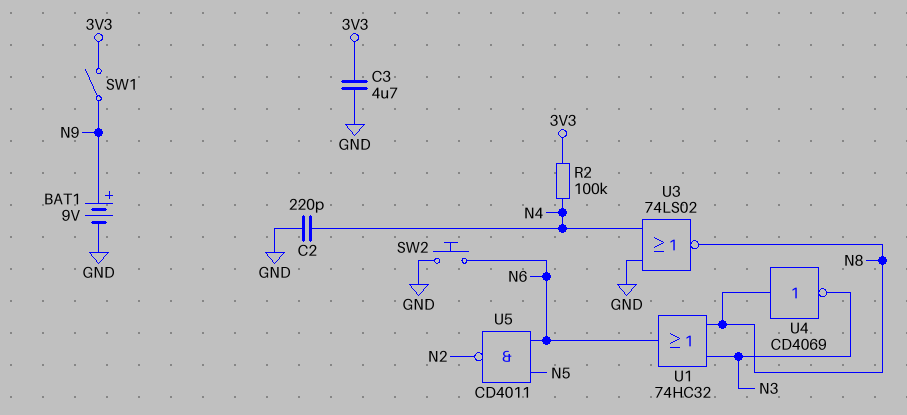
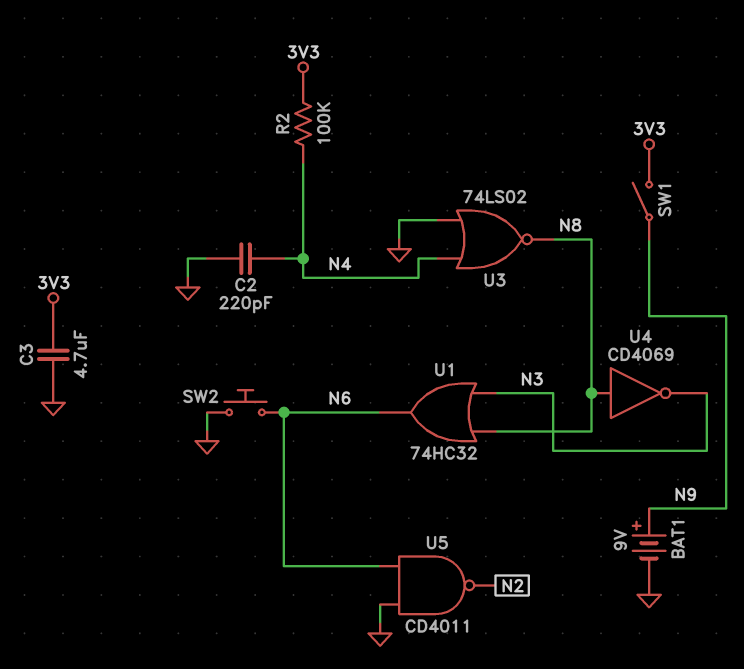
U5: NAND CD4011 (in N5, in N6, out N2) -> NAND CD4011 (in GND, in N6, out N2)

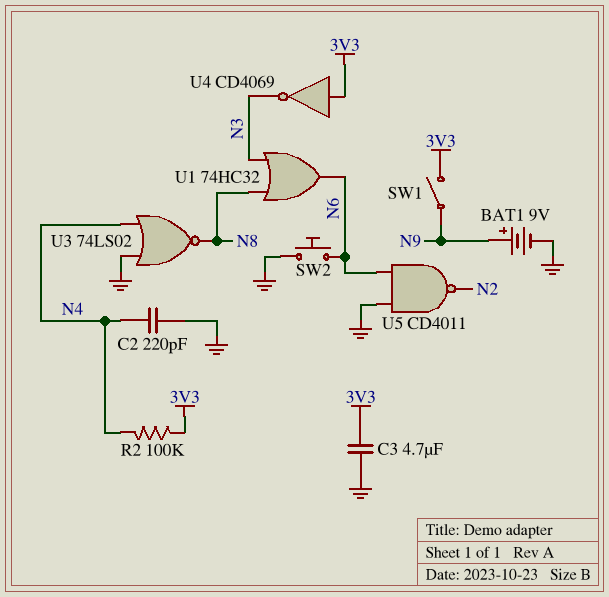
U4: NOT CD4069 (in N8, out N3) -> NOT CD4069 (in 3V3, out N3)

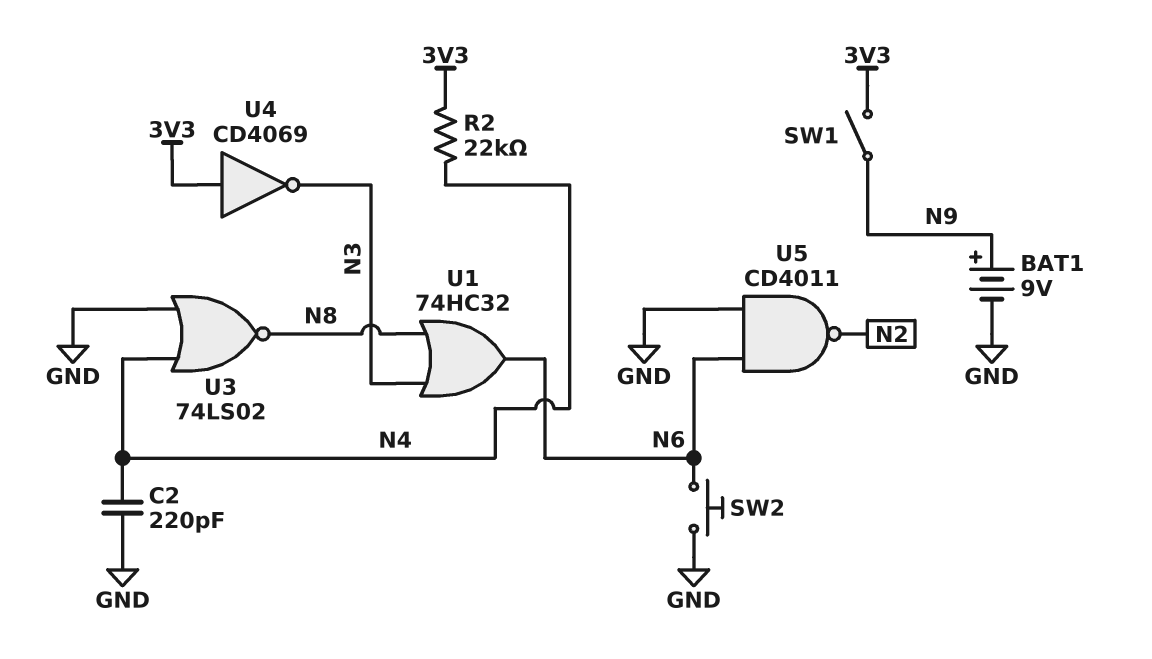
C3: 4.7uF (3V3, GND) -> none
R2: 100k (3V3, N4) -> 22k (3V3, N4)

